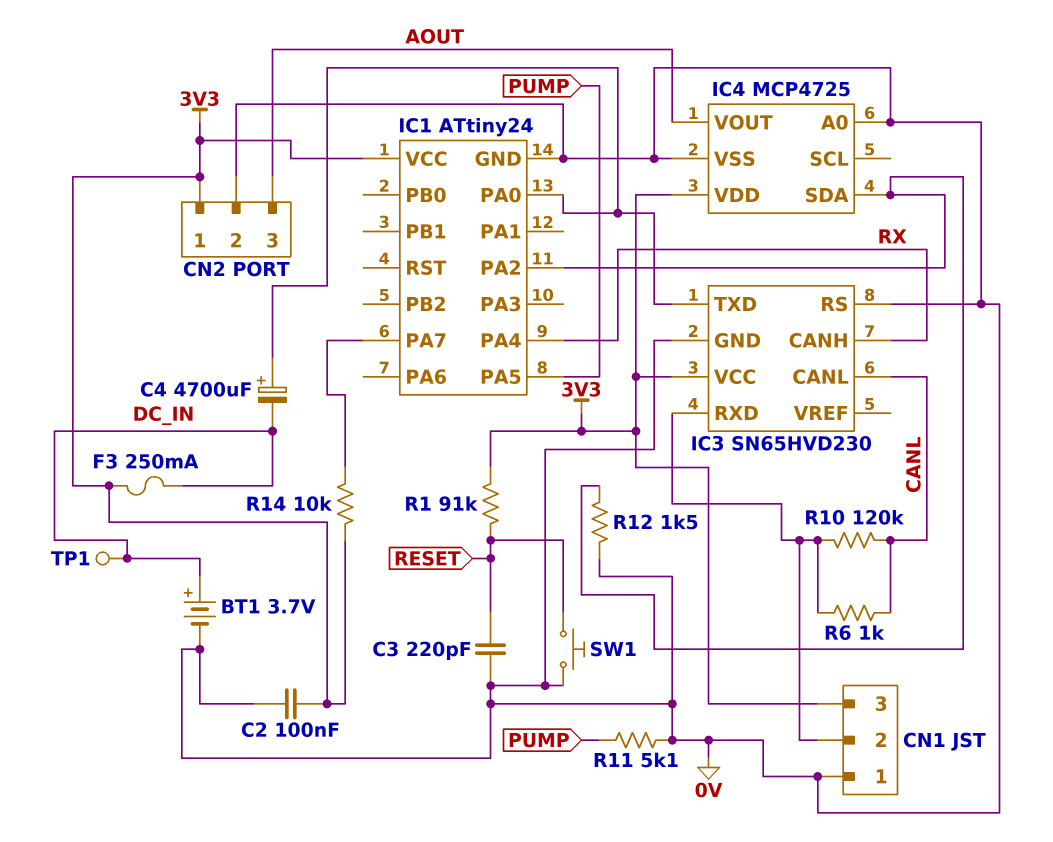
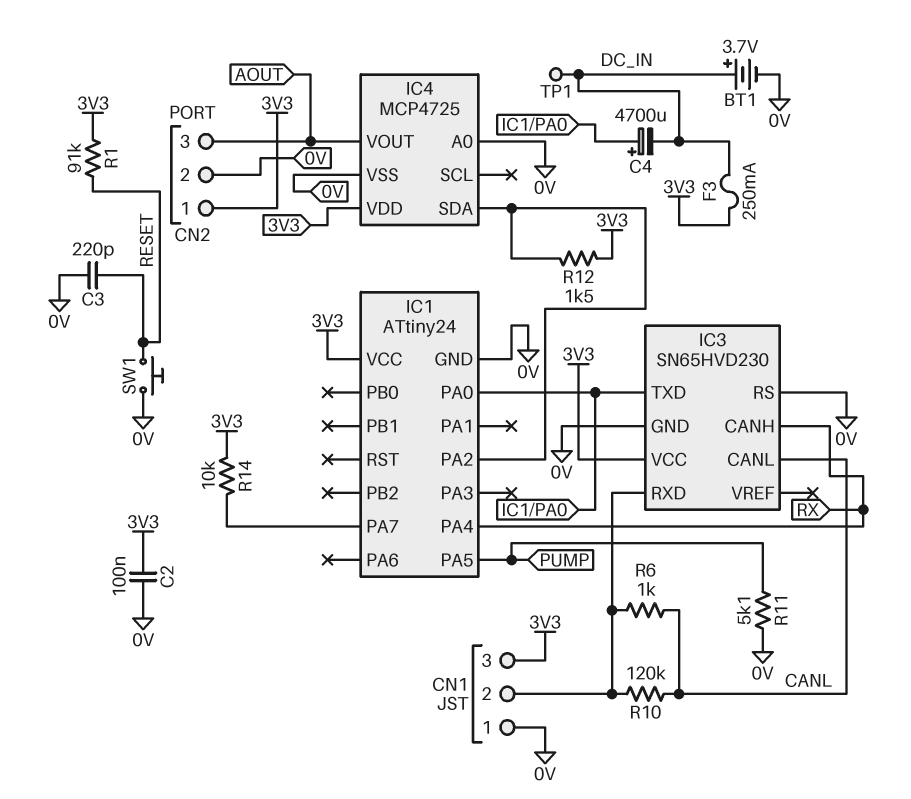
R12: 1.5k (0V, IC1/PA2) -> 1.5k (3V3, IC1/PA2)

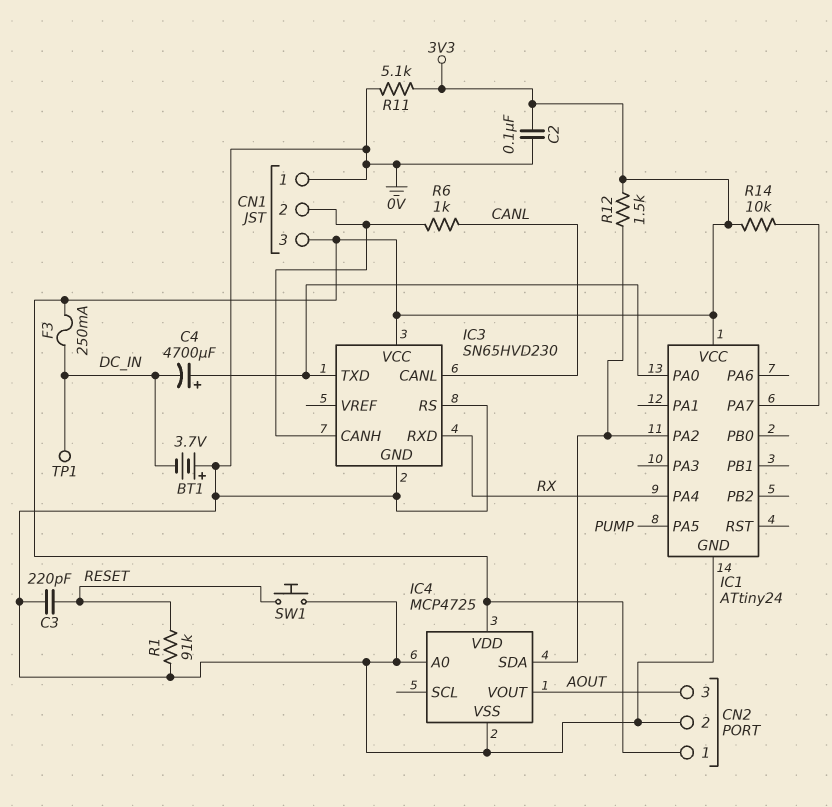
BT1: 3.7V (plus DC_IN, minus 0V) -> 3.7V (plus 0V, minus DC_IN)
IC3 pin CANH: RX -> CN1/2
IC3 pin RXD: CN1/2 -> RX
R1: 91k (3V3, RESET) -> 91k (0V, RESET)
R10: 120k (CANL, CN1/2) -> none
R11: 5.1k (0V, PUMP) -> 5.1k (0V, 3V3)

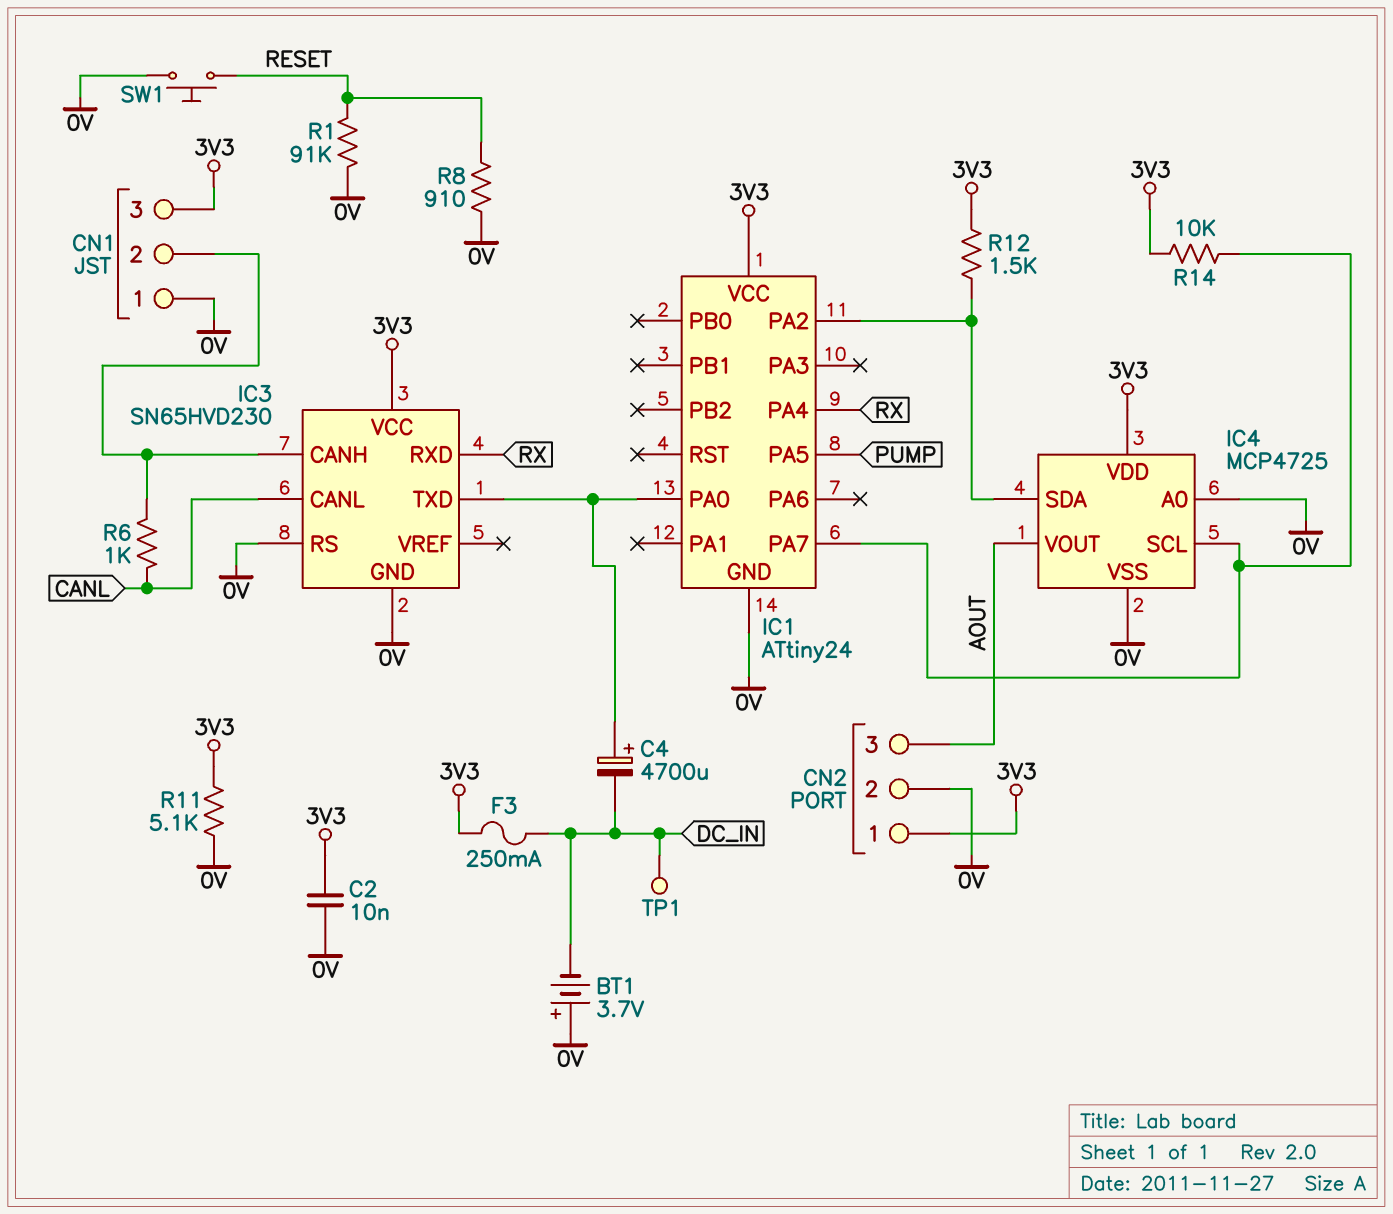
C2: 100nF (0V, 3V3) -> 10nF (0V, 3V3)
C3: 220pF (0V, RESET) -> none
IC4 pin SCL: none -> IC1/PA7
R8: none -> 910 (0V, RESET)

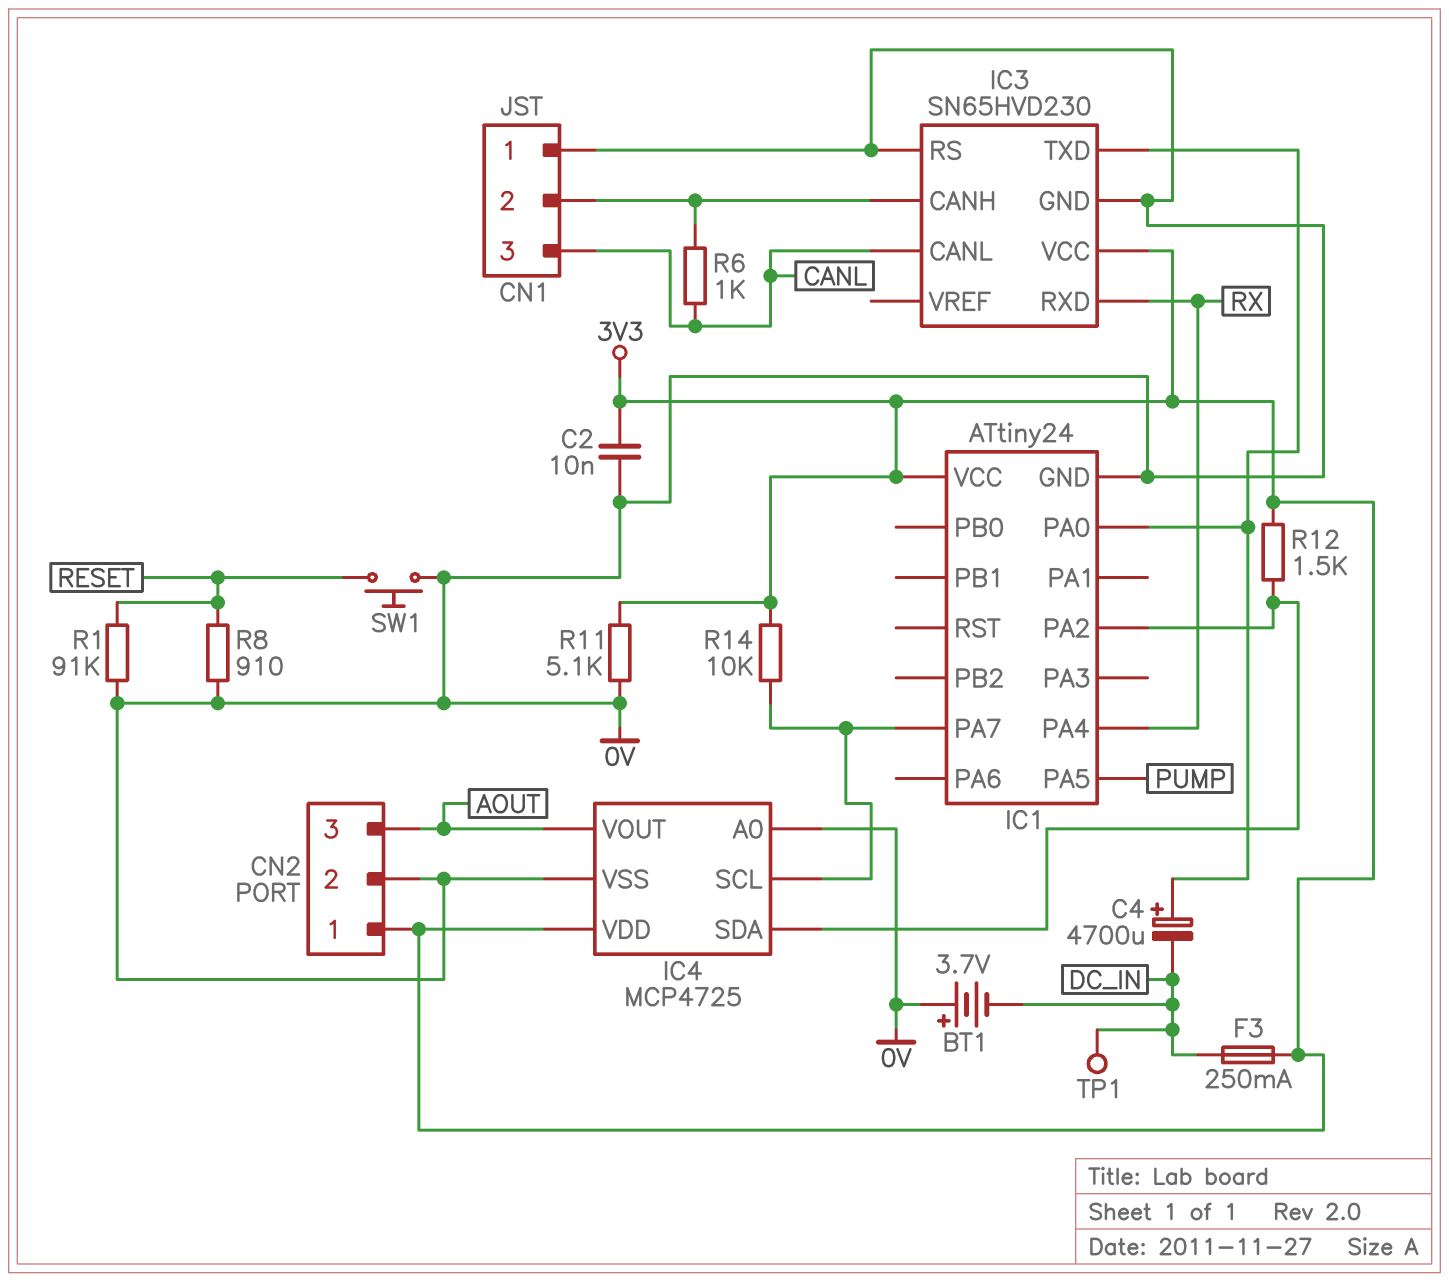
CN1 pin 3: 3V3 -> CANL

